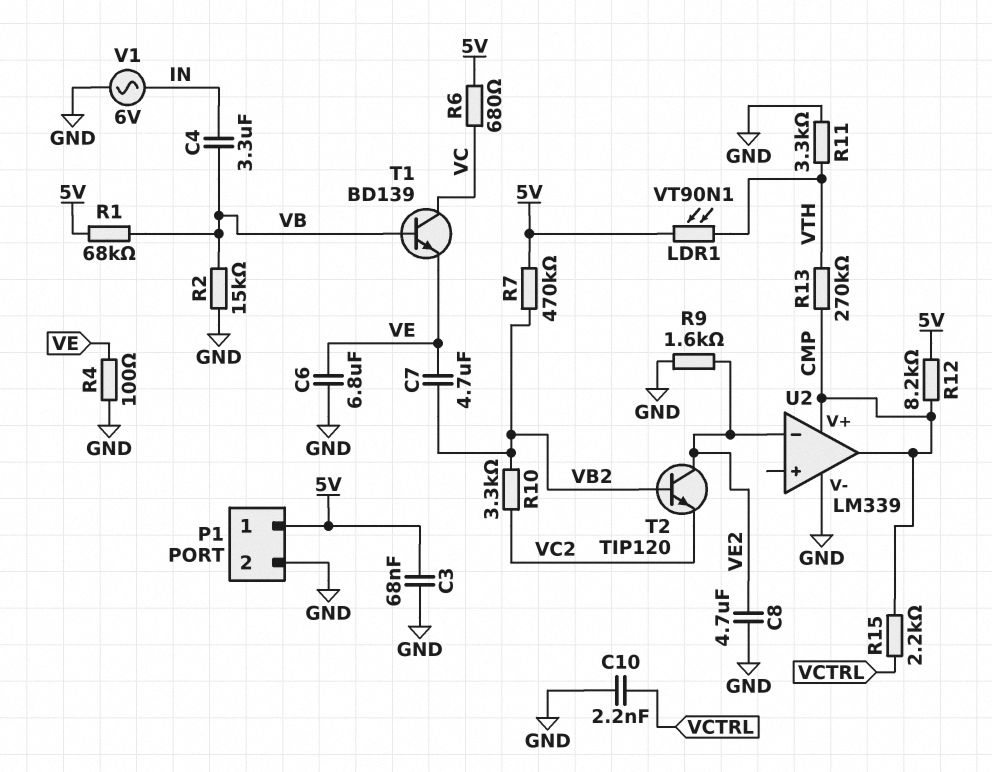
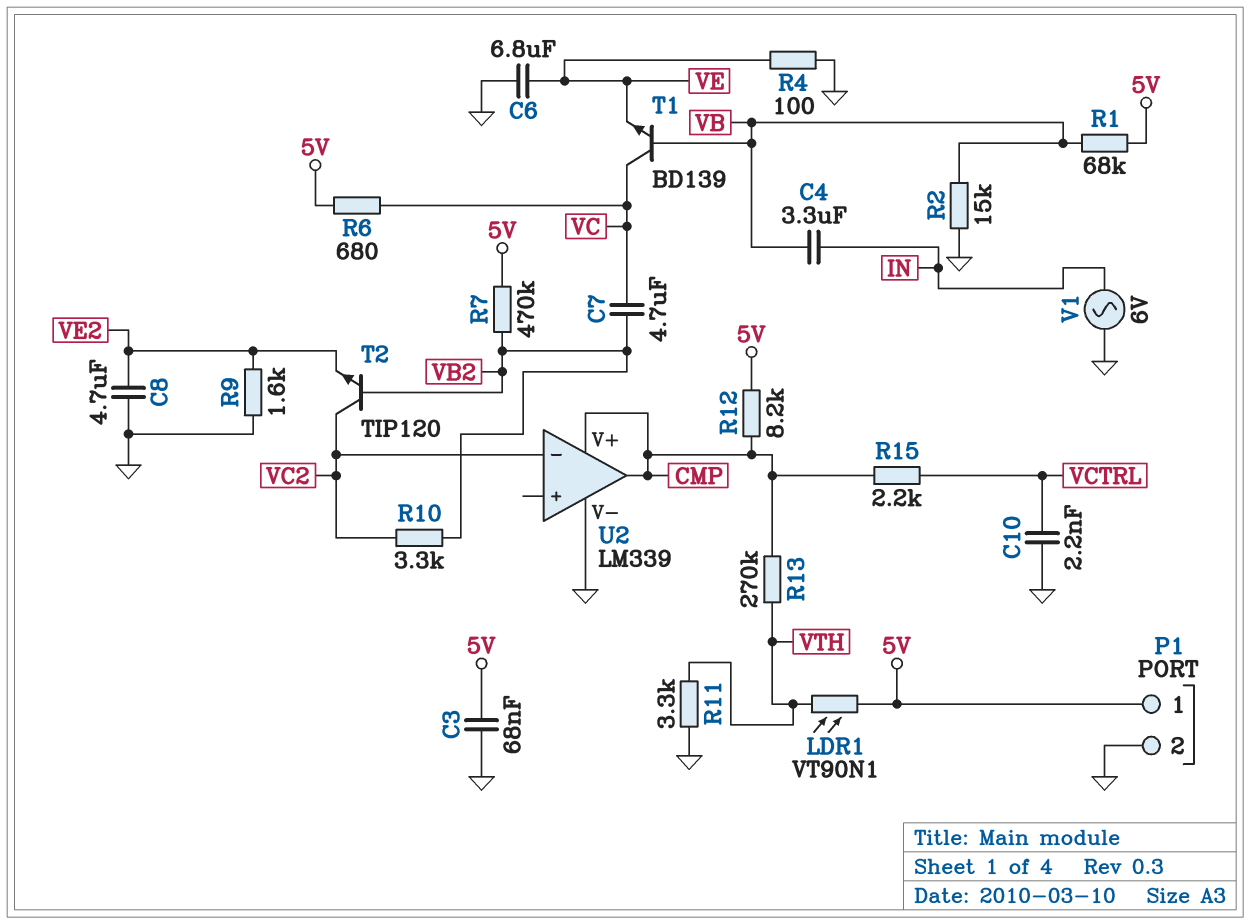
C7: 4.7uF (VB2, VE) -> 4.7uF (VB2, VC)
T2: NPN TIP120 (B VB2, C VE2, E VC2) -> NPN TIP120 (B VB2, C VC2, E VE2)
U2 pin in-: VE2 -> VC2

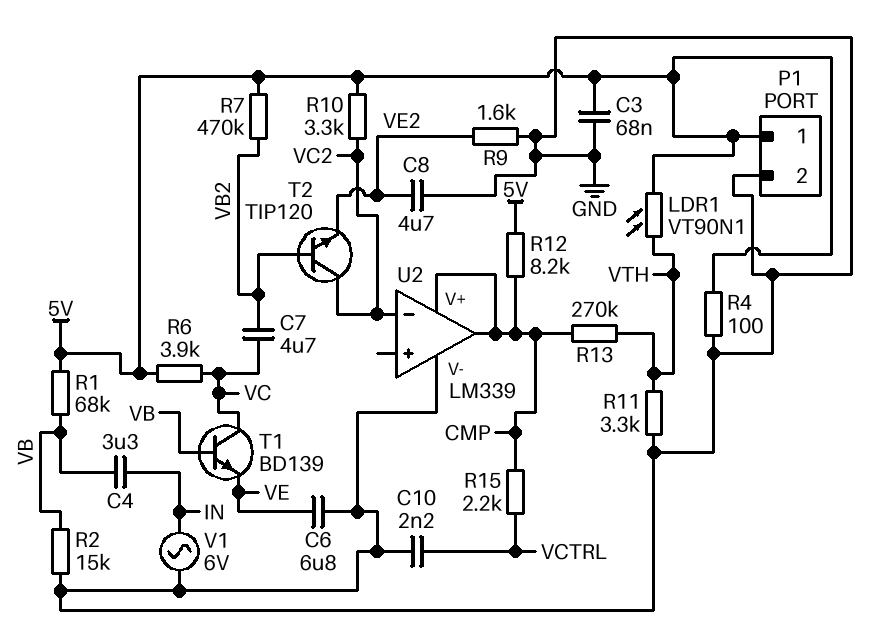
R4: 100 (GND, VE) -> 100 (5V, GND)
R6: 680 (5V, VC) -> 3.9k (5V, VC)
R10: 3.3k (VB2, VC2) -> 3.3k (5V, VC2)

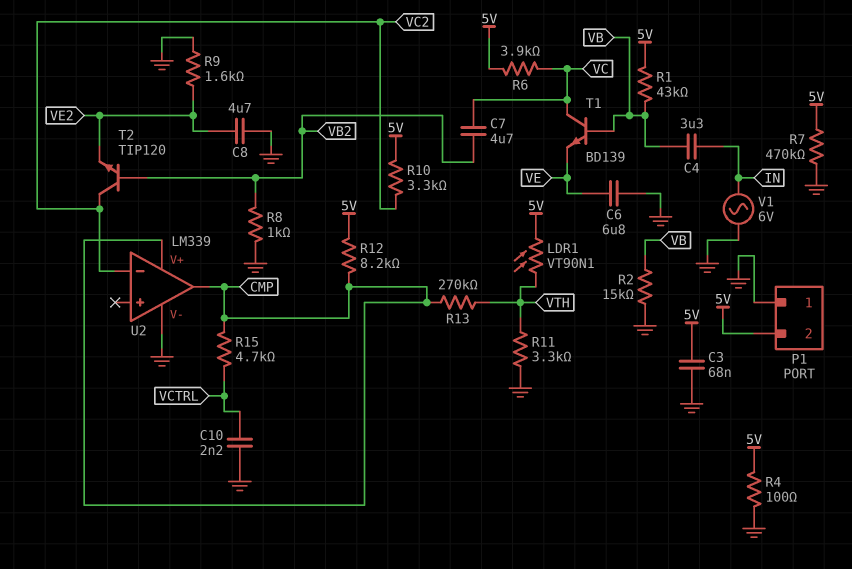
P1 pin 1: 5V -> GND
P1 pin 2: GND -> 5V
R1: 68k (5V, VB) -> 43k (5V, VB)
R7: 470k (5V, VB2) -> 470k (5V, GND)
R8: none -> 1k (GND, VB2)
R15: 2.2k (CMP, VCTRL) -> 4.7k (CMP, VCTRL)

